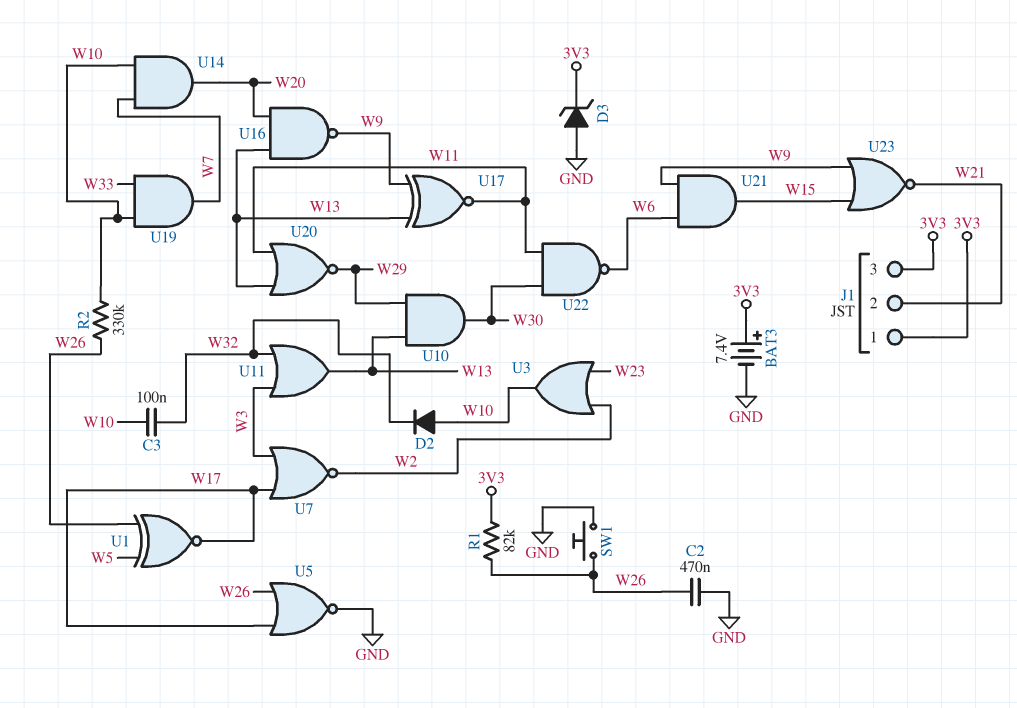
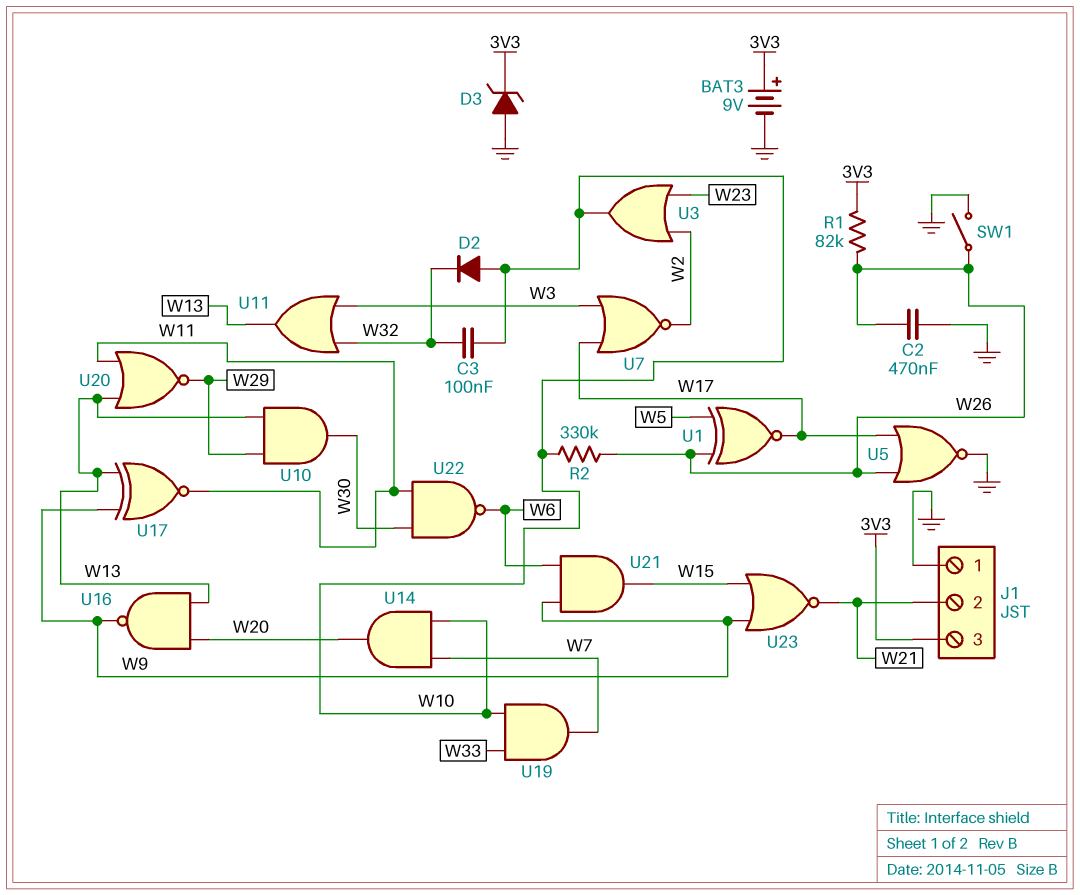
BAT3: 7.4V (plus 3V3, minus GND) -> 9V (plus 3V3, minus GND)
J1 pin 1: 3V3 -> GND
SW1: button (GND, W26) -> switch (GND, W26)

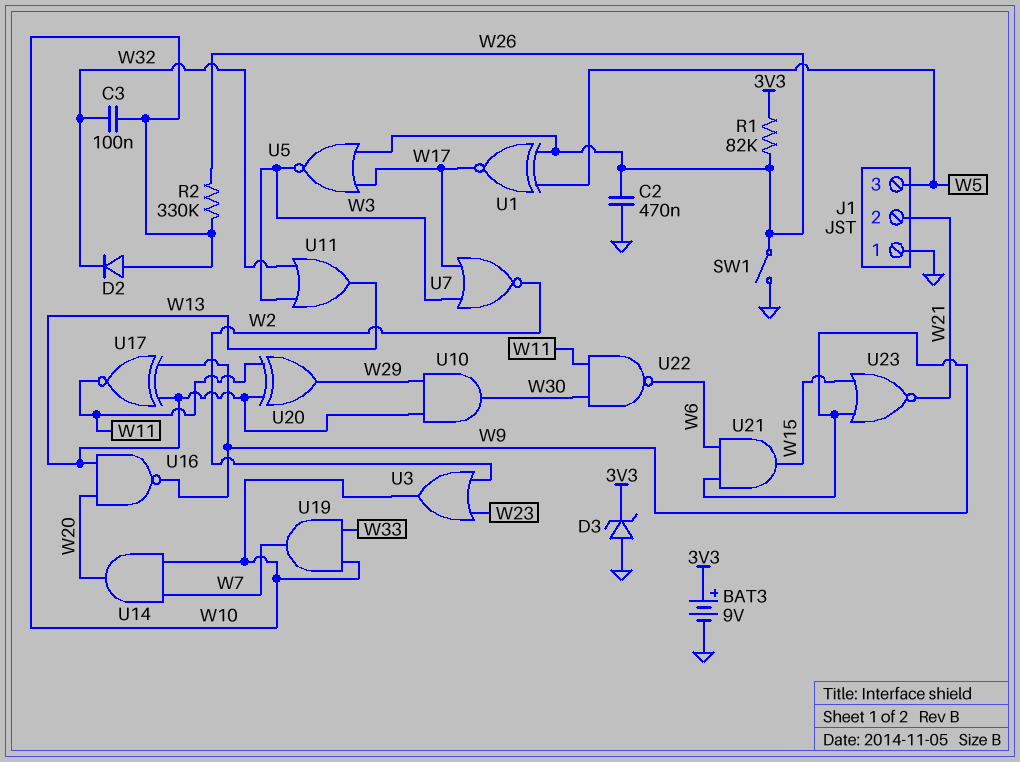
J1 pin 3: 3V3 -> W5
U5: NOR (in W17, in W26, out GND) -> NOR (in W17, in W26, out W3)
U20: NOR (in W11, in W13, out W29) -> XOR (in W11, in W13, out W29)

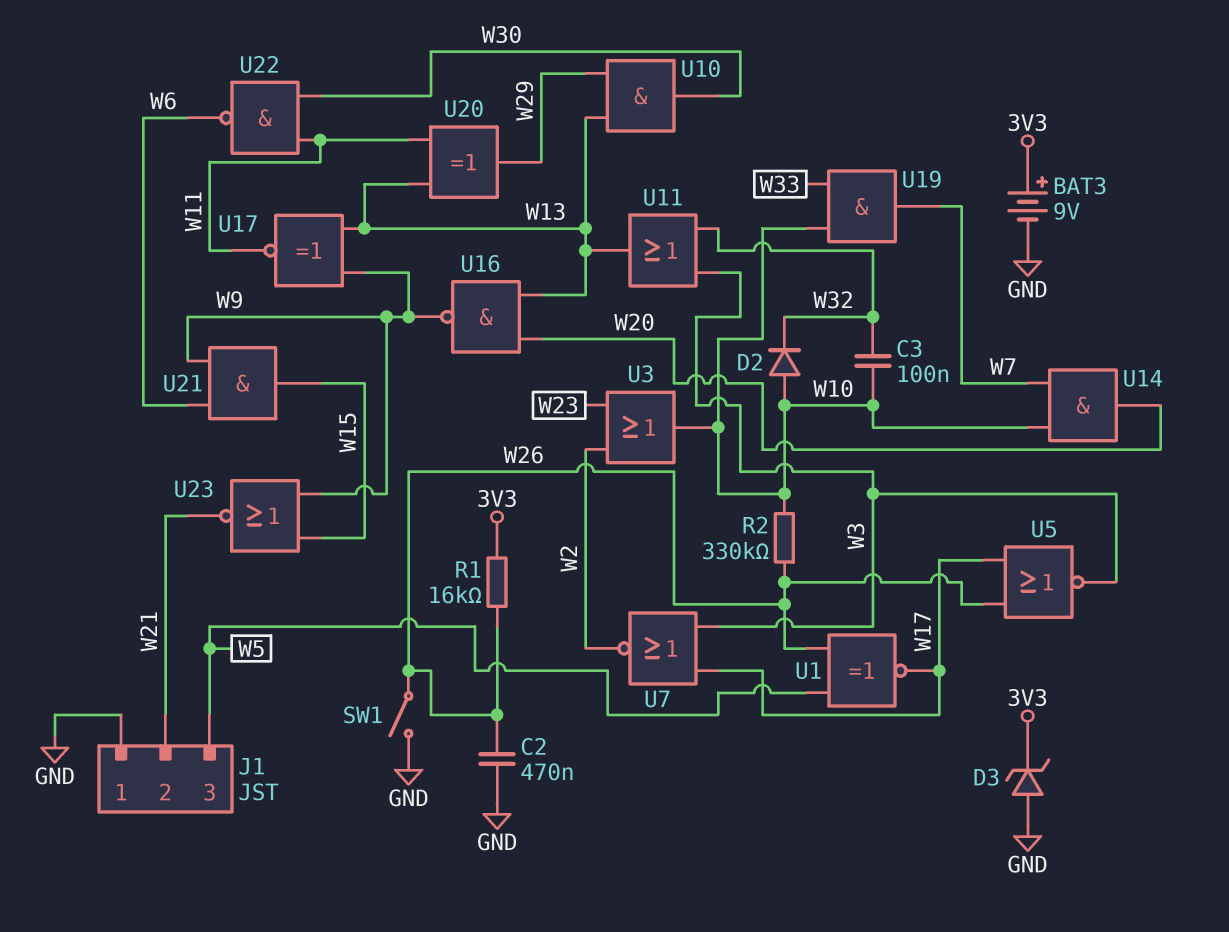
R1: 82k (3V3, W26) -> 16k (3V3, W26)

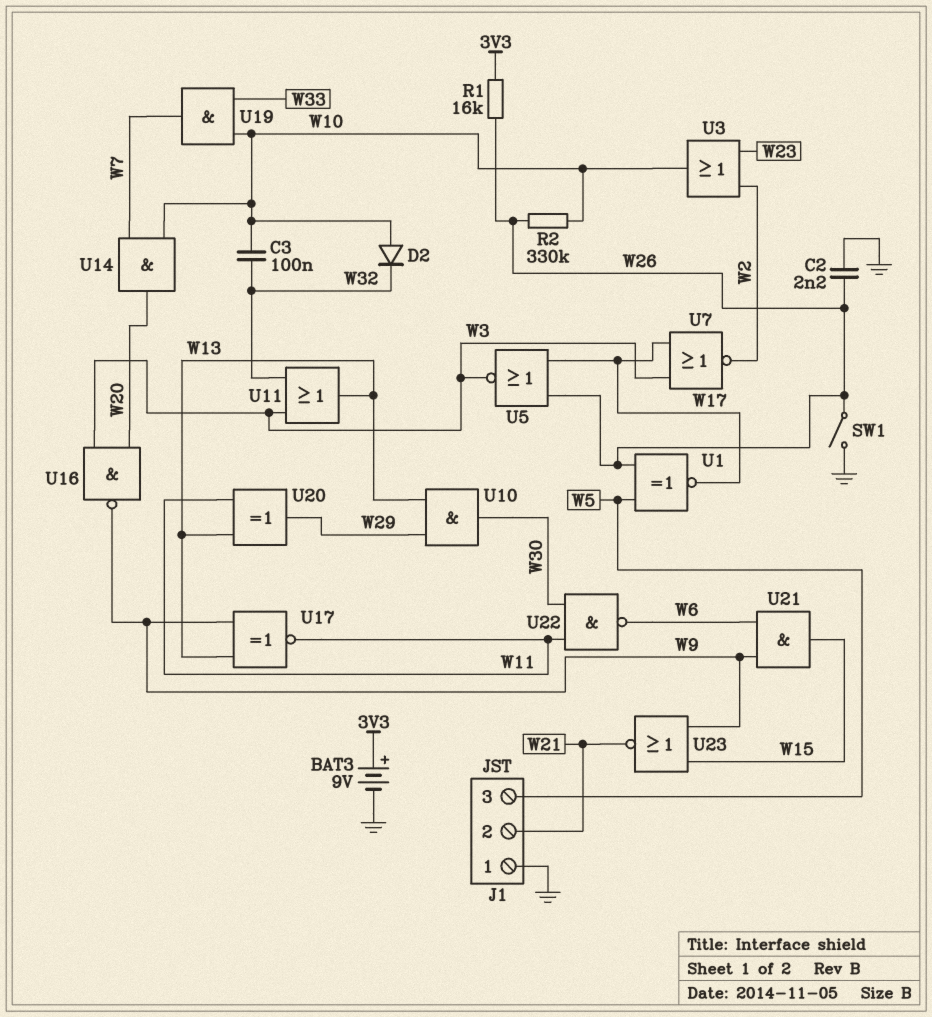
C2: 470nF (GND, W26) -> 2.2nF (GND, W26)
D3: zener (A GND, K 3V3) -> none
U16: NAND (in W13, in W20, out W9) -> NAND (in W3, in W20, out W9)

